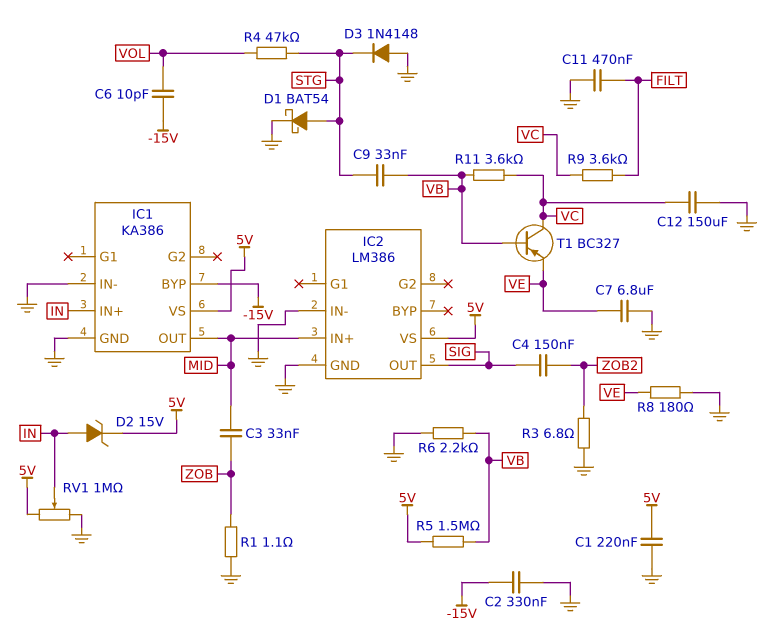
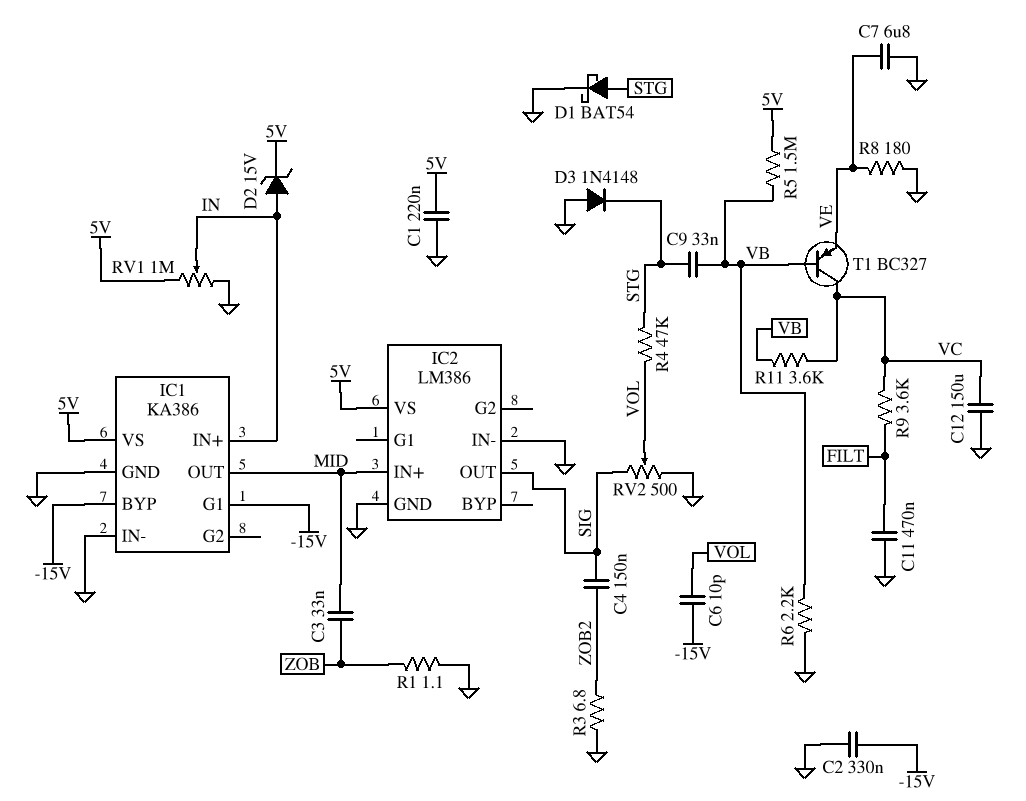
IC1 pin G1: none -> -15V
RV2: none -> 500 (GND, SIG, wiper VOL)

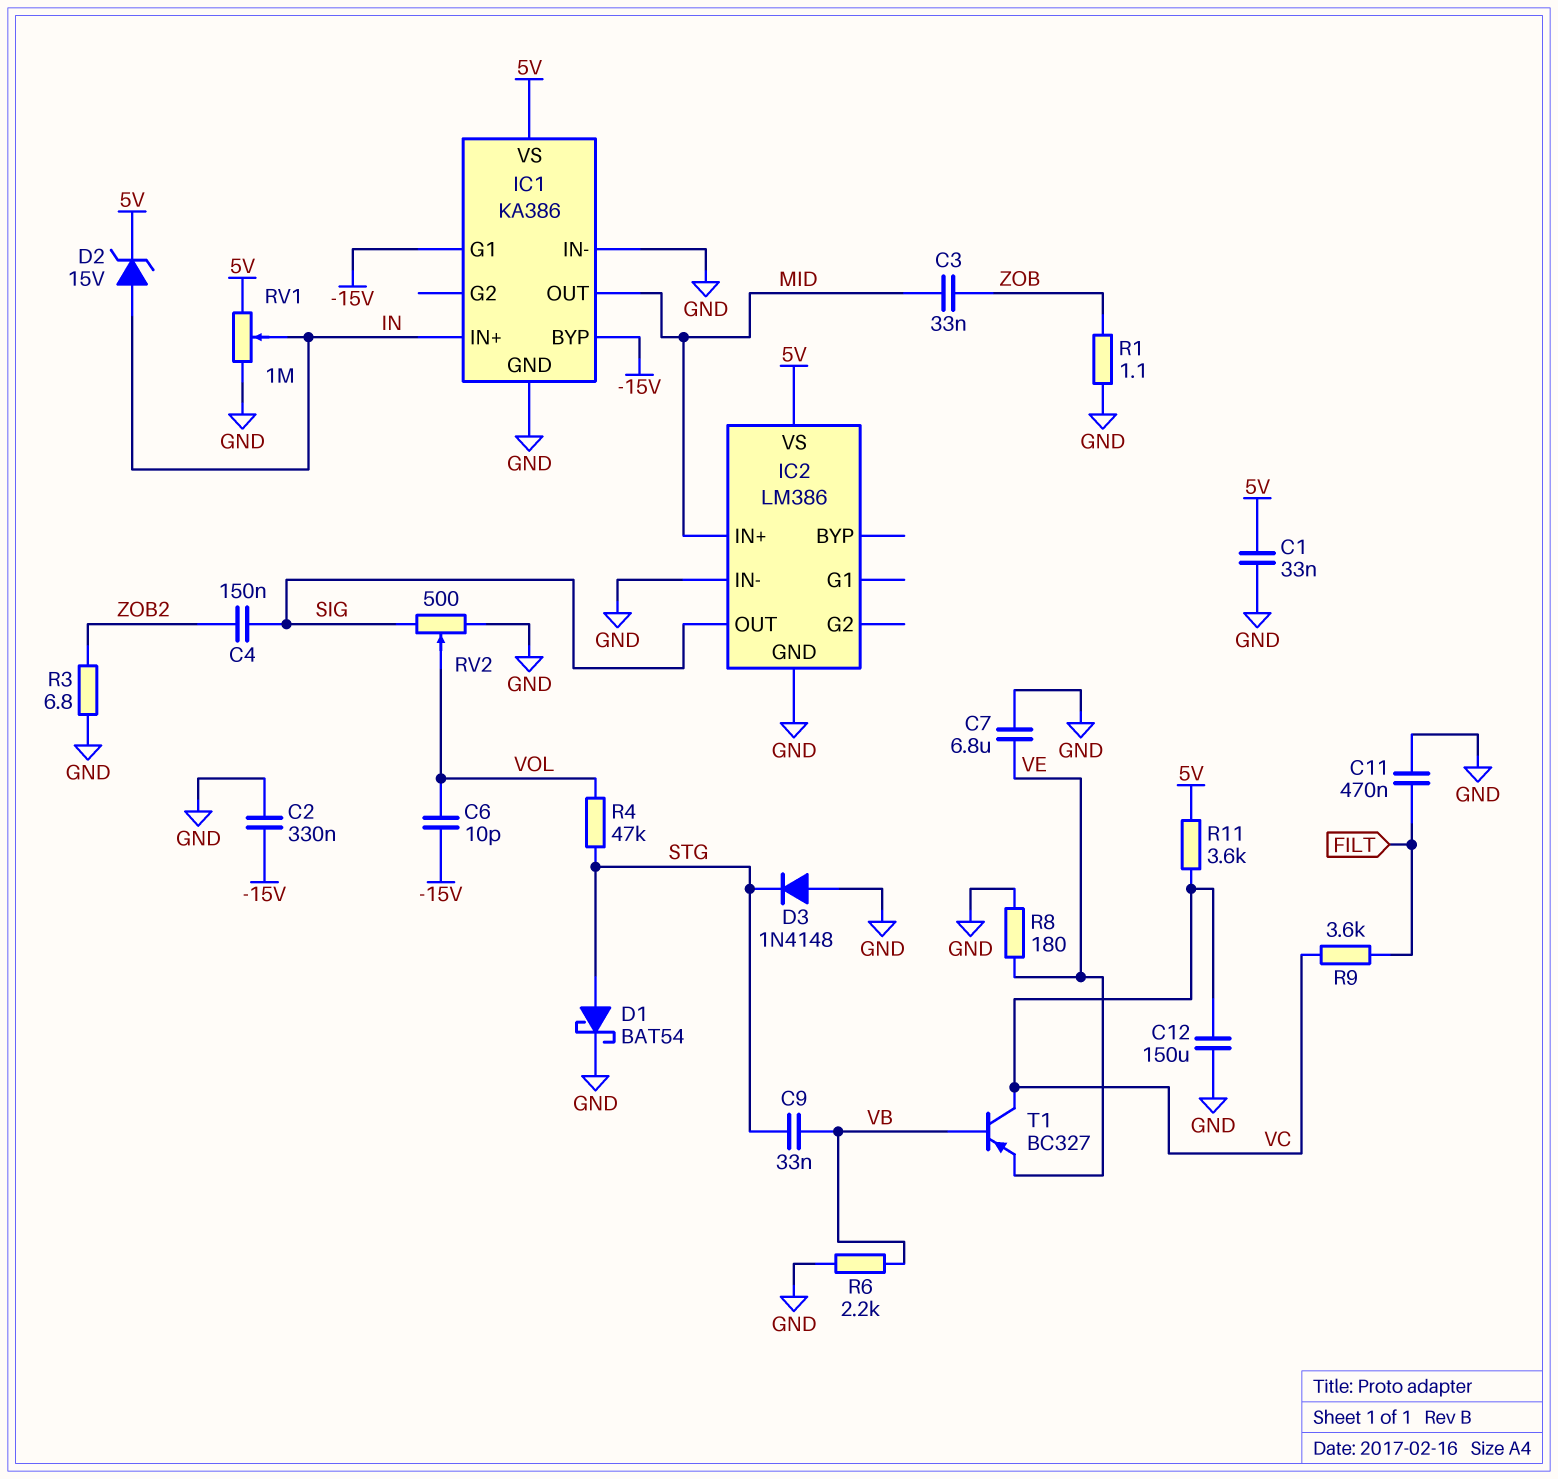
C1: 220nF (5V, GND) -> 33nF (5V, GND)
R5: 1.5M (5V, VB) -> none
R11: 3.6k (VB, VC) -> 3.6k (5V, VC)

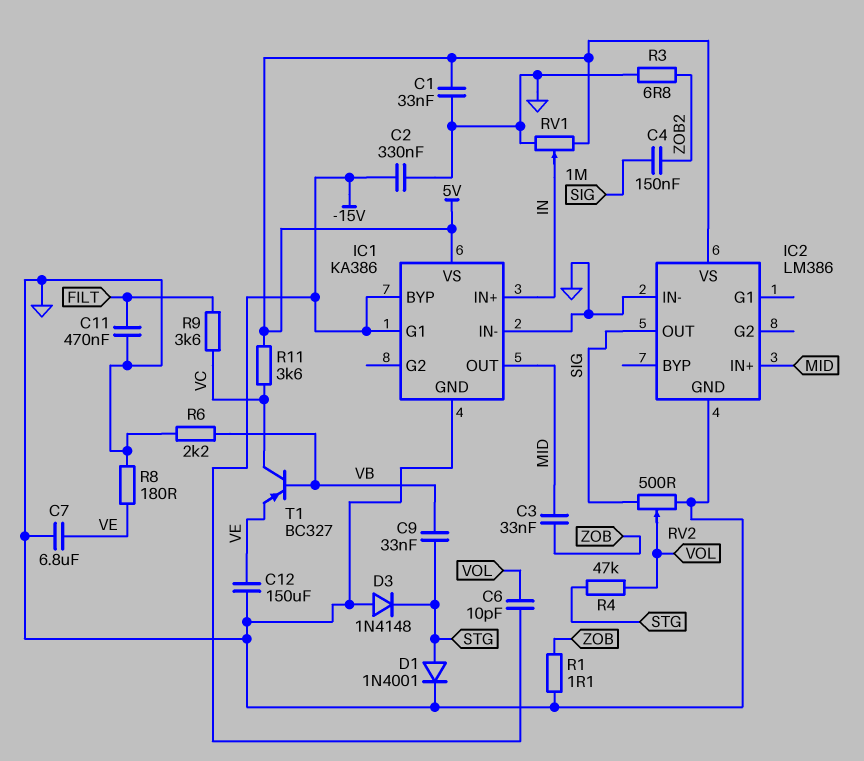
C12: 150uF (GND, VC) -> 150uF (GND, VE)
D1: schottky BAT54 (A STG, K GND) -> diode 1N4001 (A STG, K GND)
D2: zener 15V (A IN, K 5V) -> none

